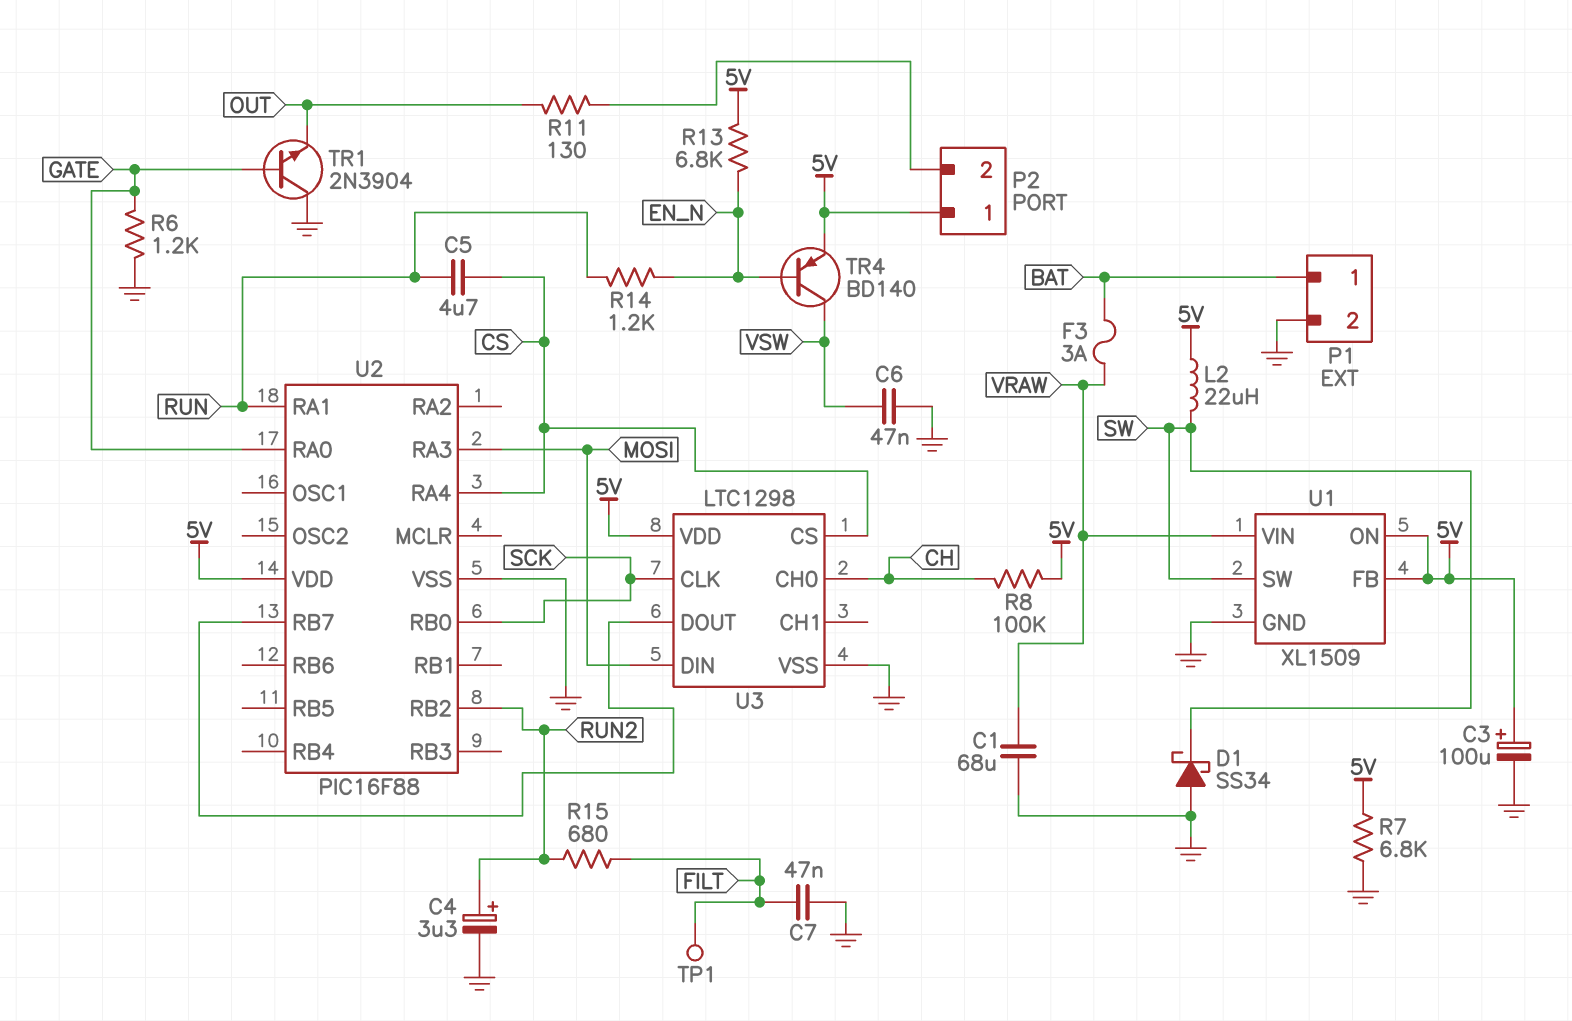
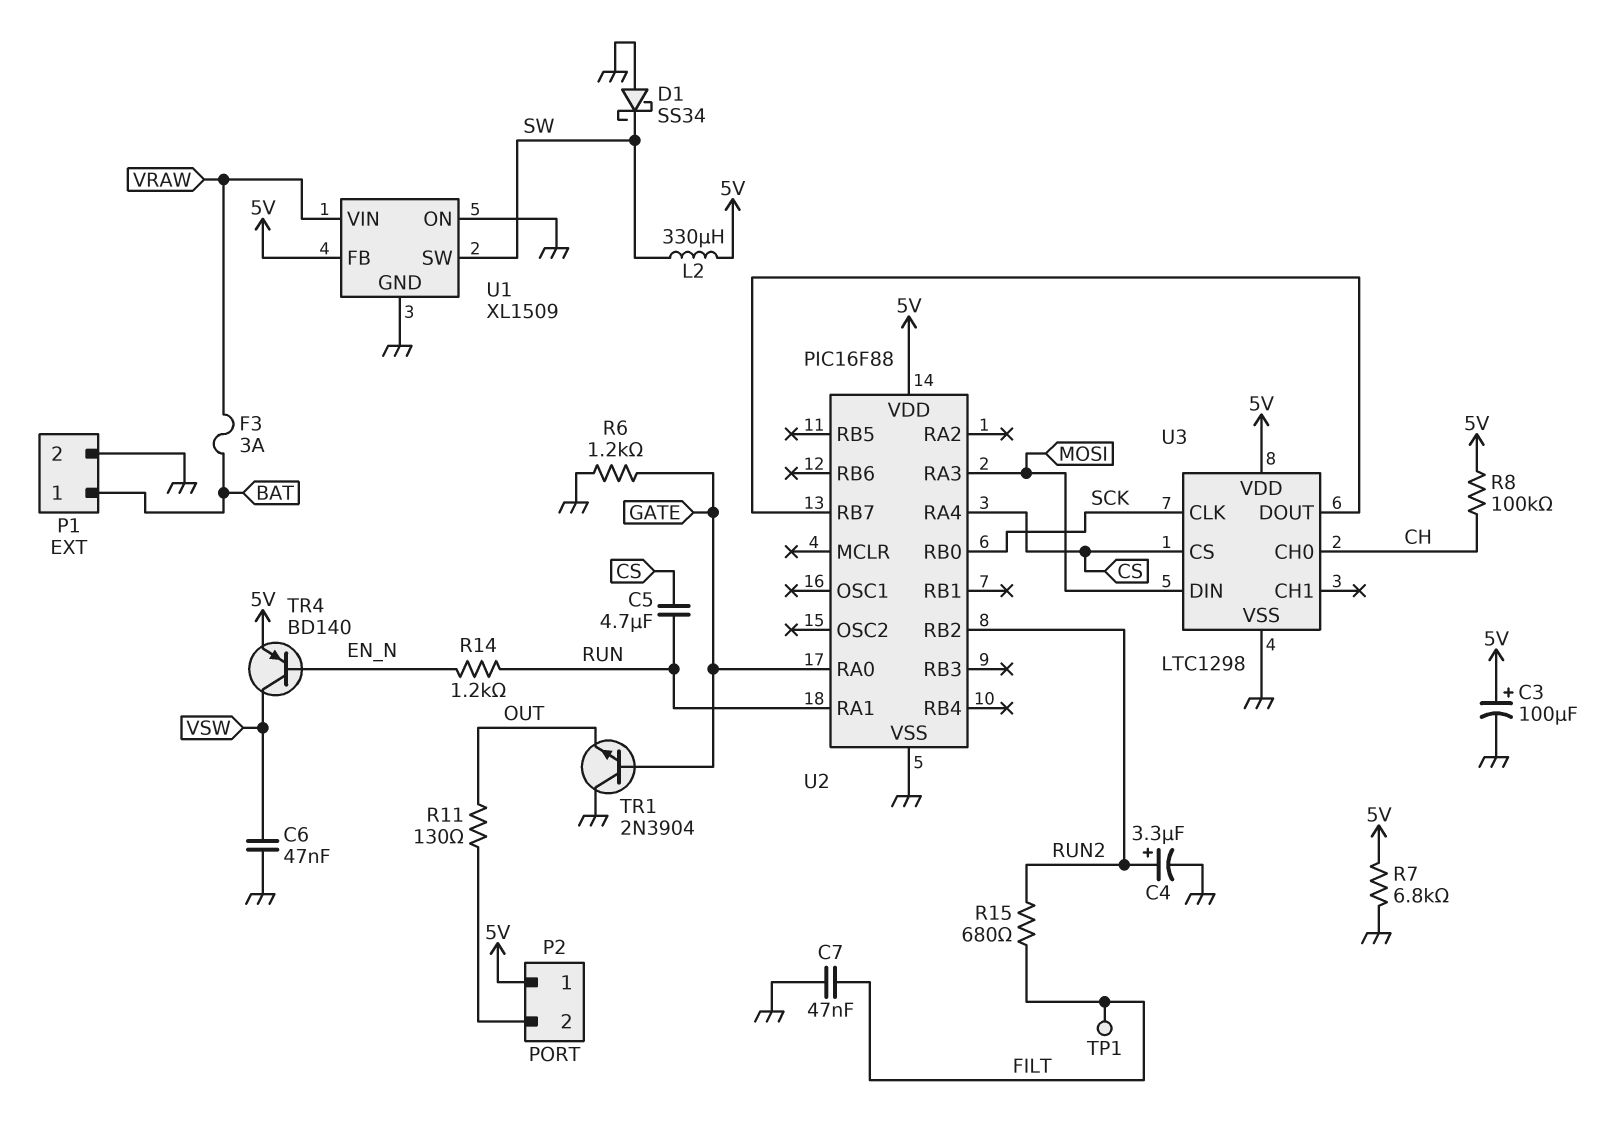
C1: 68uF (GND, VRAW) -> none
L2: 22uH (5V, SW) -> 330uH (5V, SW)
R13: 6.8k (5V, EN_N) -> none
U1 pin ON: 5V -> GND

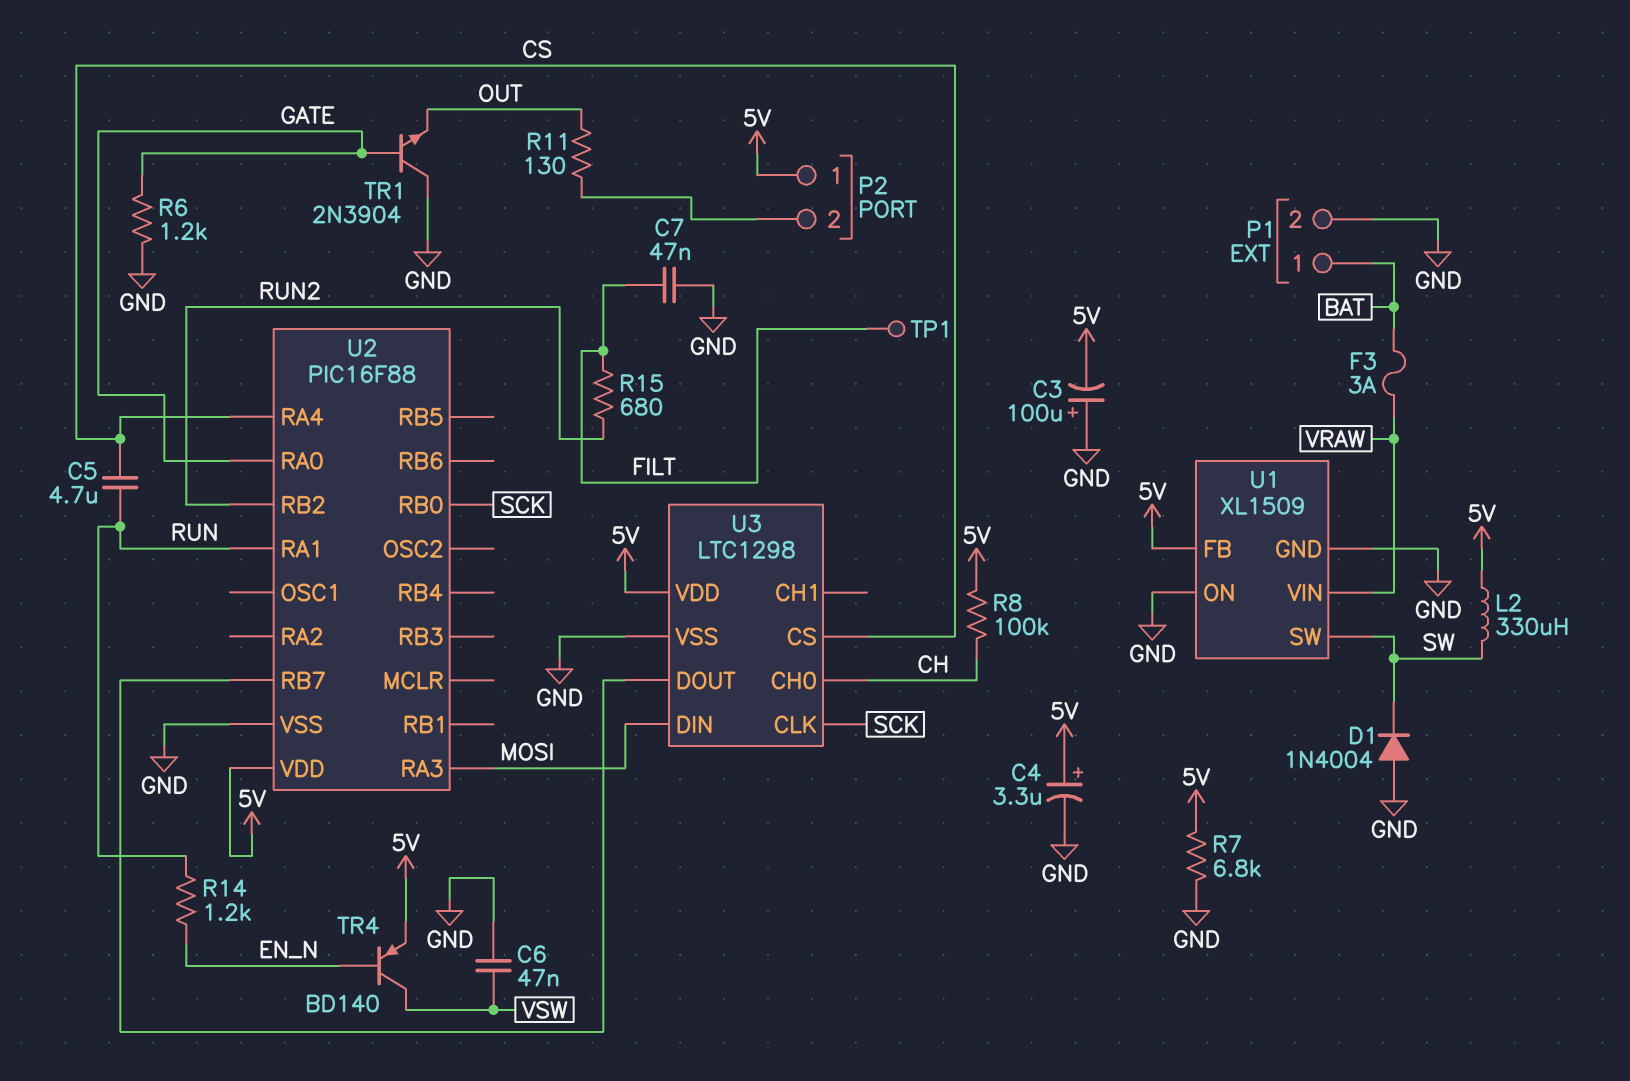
C3: 100uF (plus 5V, minus GND) -> 100uF (plus GND, minus 5V)
C4: 3.3uF (plus RUN2, minus GND) -> 3.3uF (plus 5V, minus GND)
D1: schottky SS34 (A GND, K SW) -> diode 1N4004 (A GND, K SW)

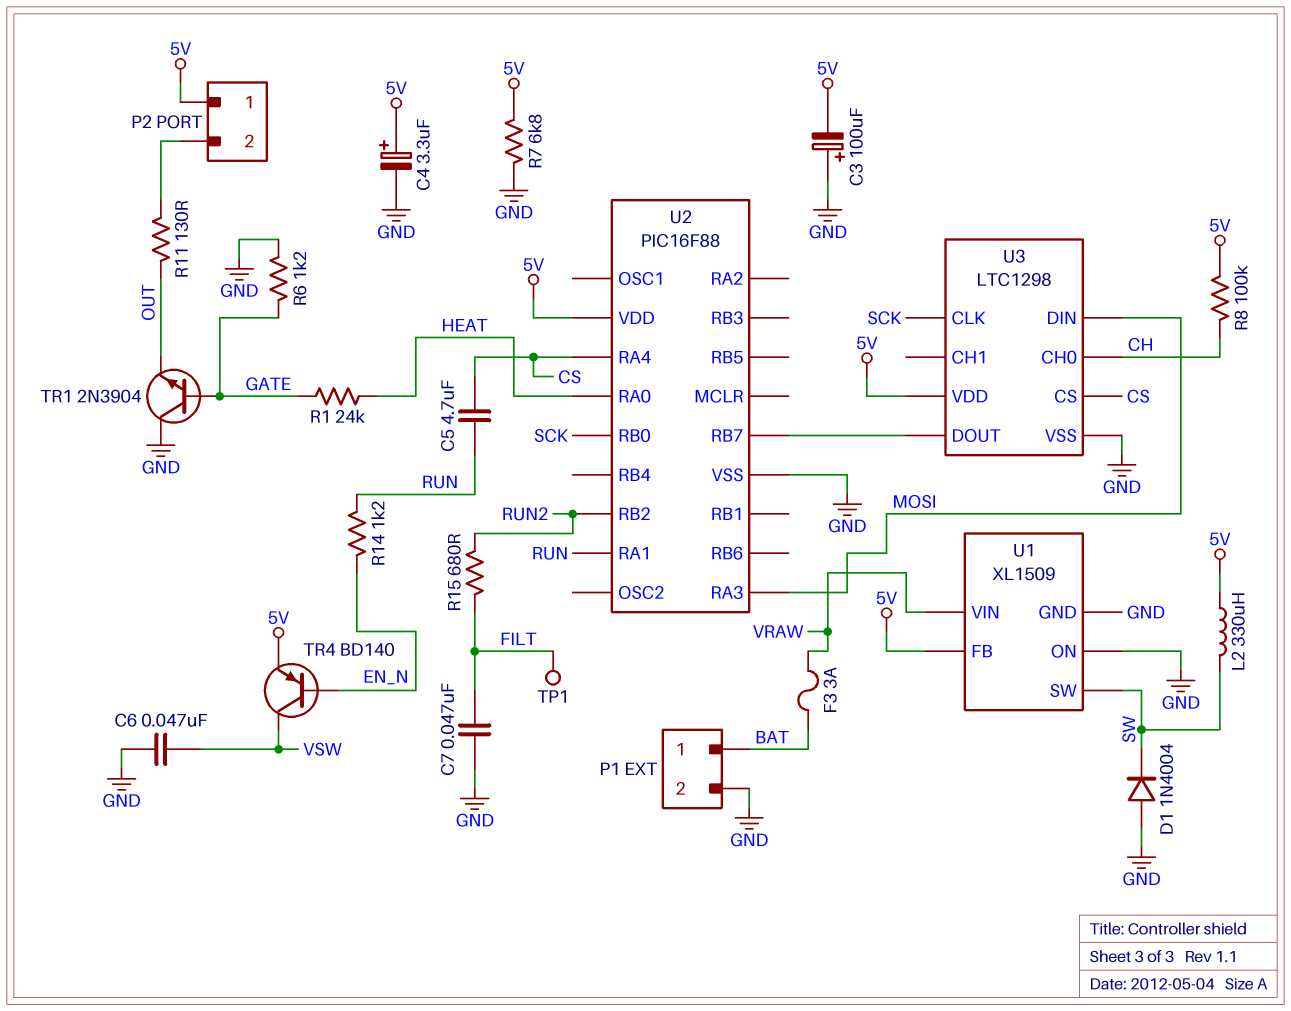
R1: none -> 24k (GATE, HEAT)
U2 pin RA0: GATE -> HEAT

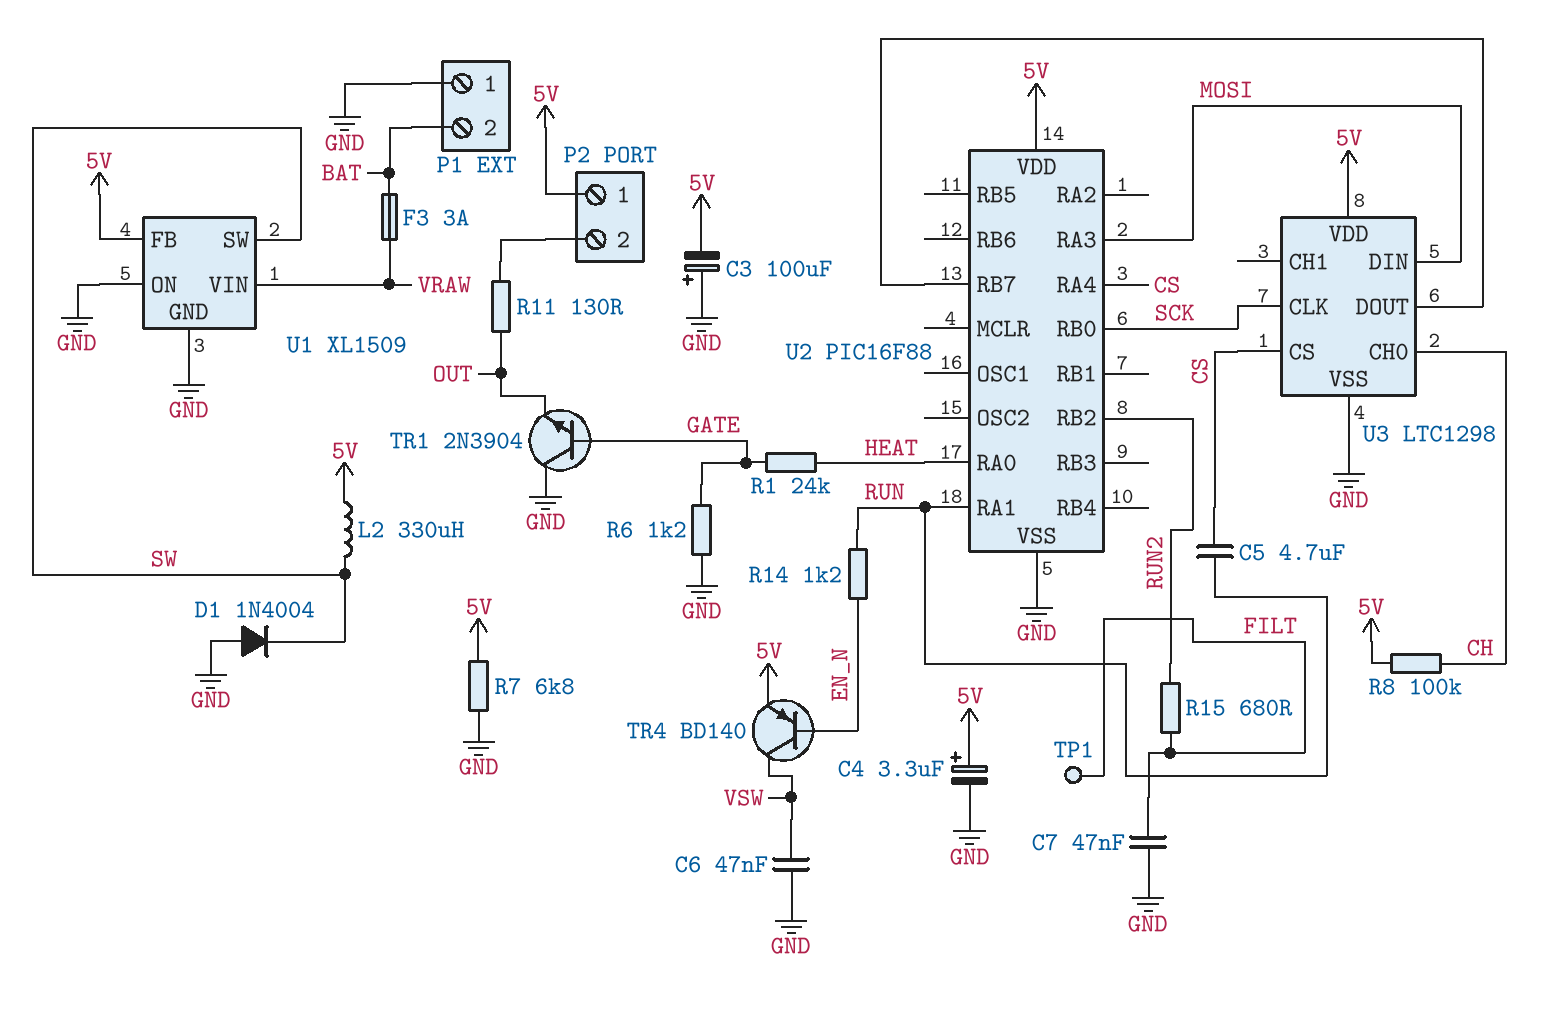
P1 pin 1: BAT -> GND
P1 pin 2: GND -> BAT

